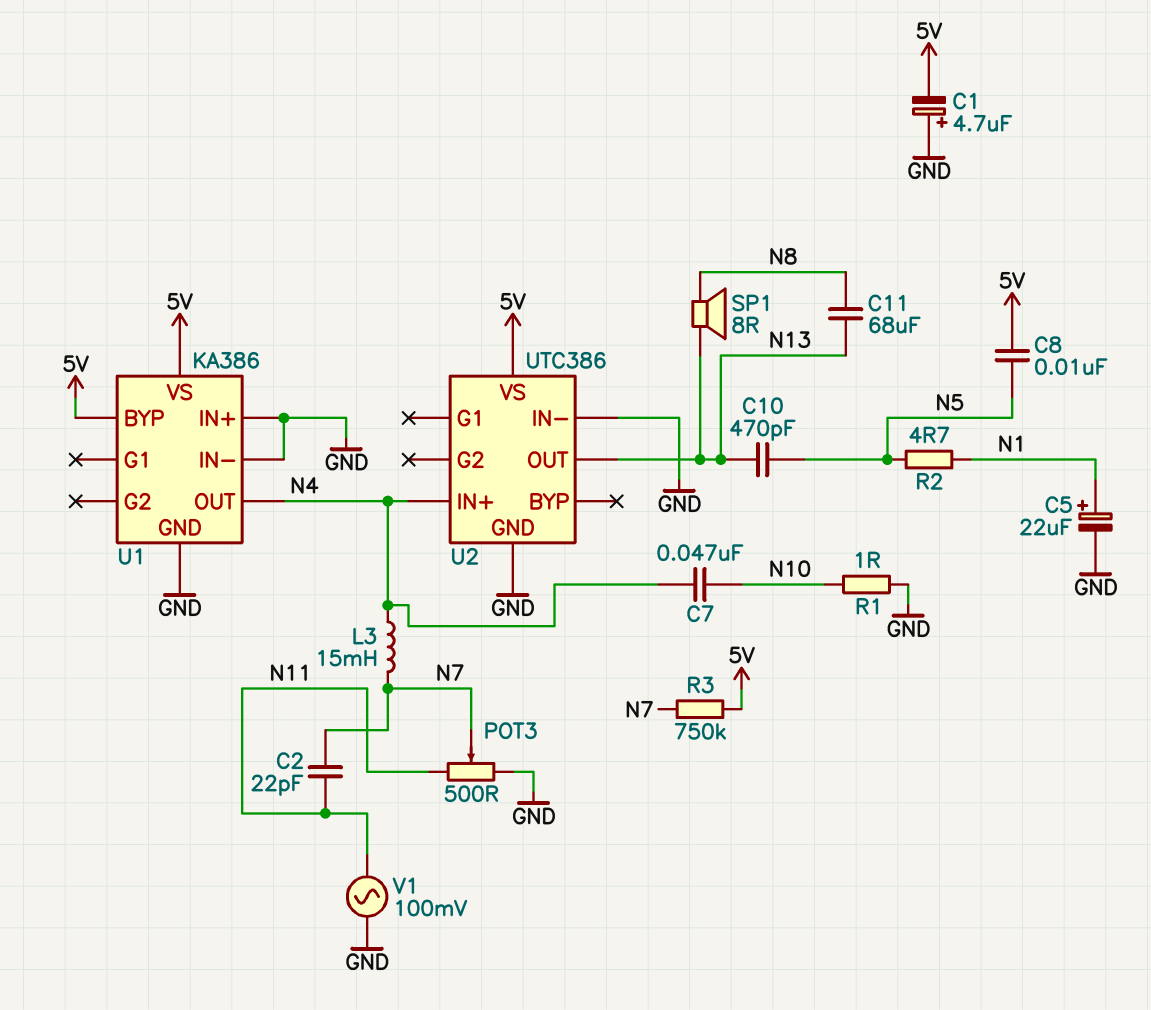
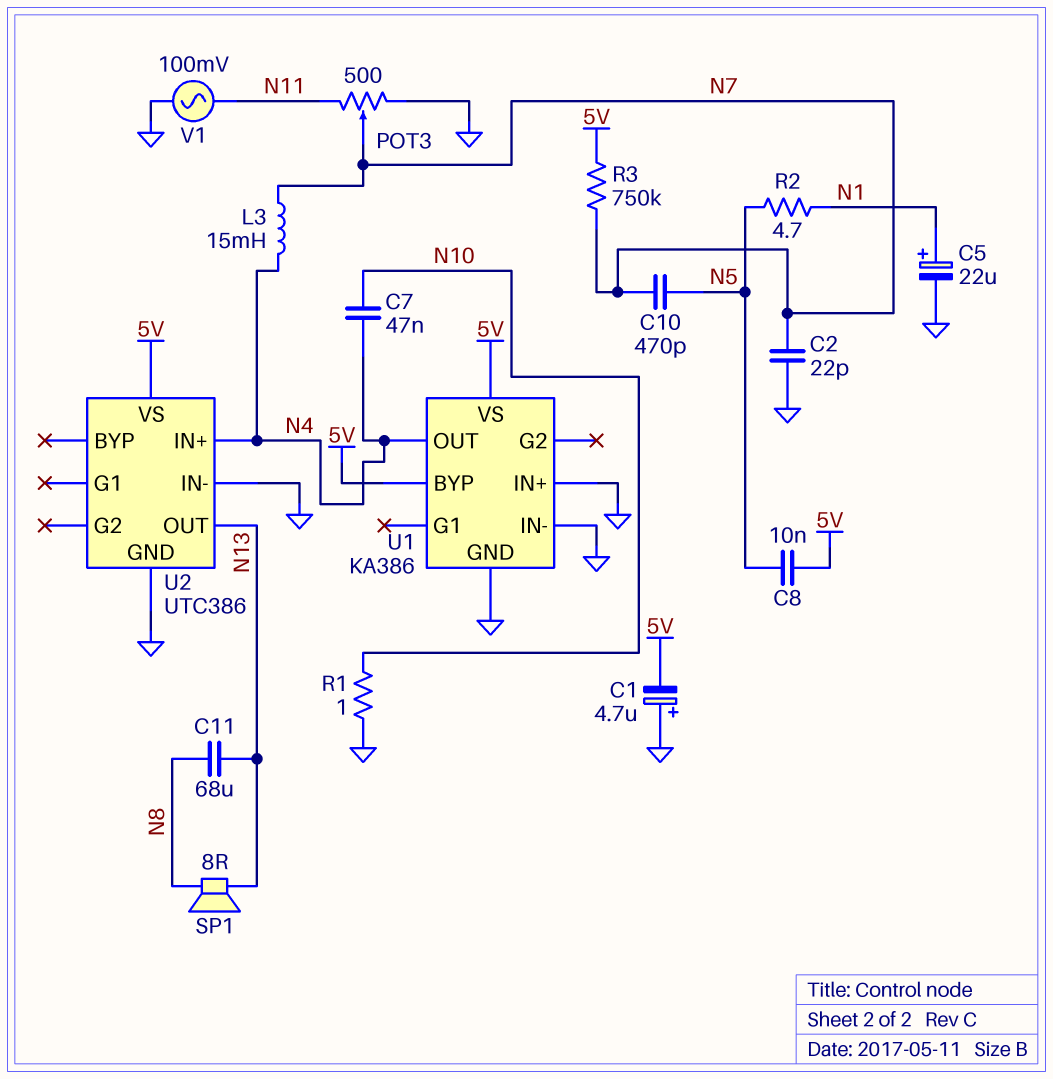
C2: 22pF (N7, N11) -> 22pF (GND, N7)
C10: 470pF (N5, N13) -> 470pF (N5, N7)

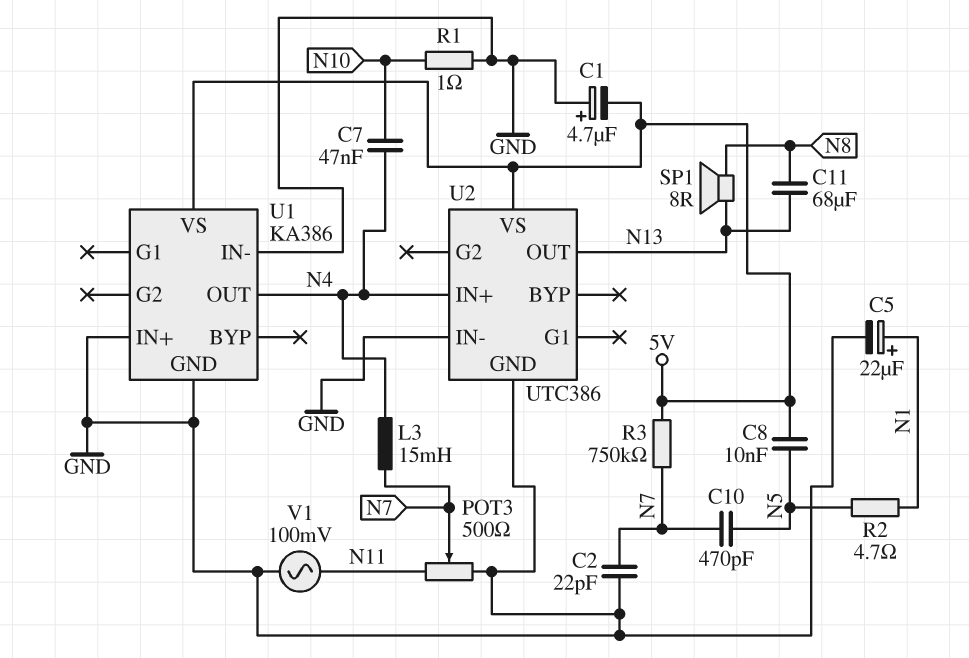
U1 pin BYP: 5V -> none

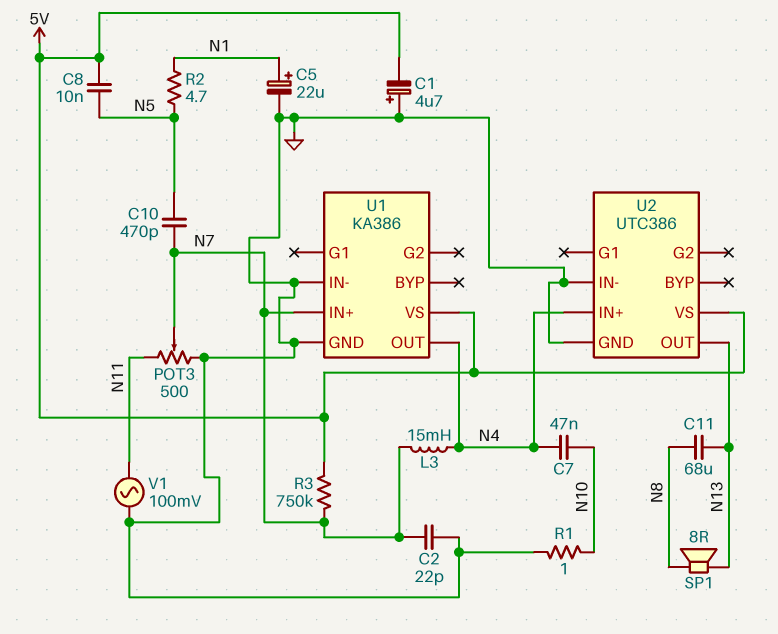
U1 pin IN+: GND -> N7

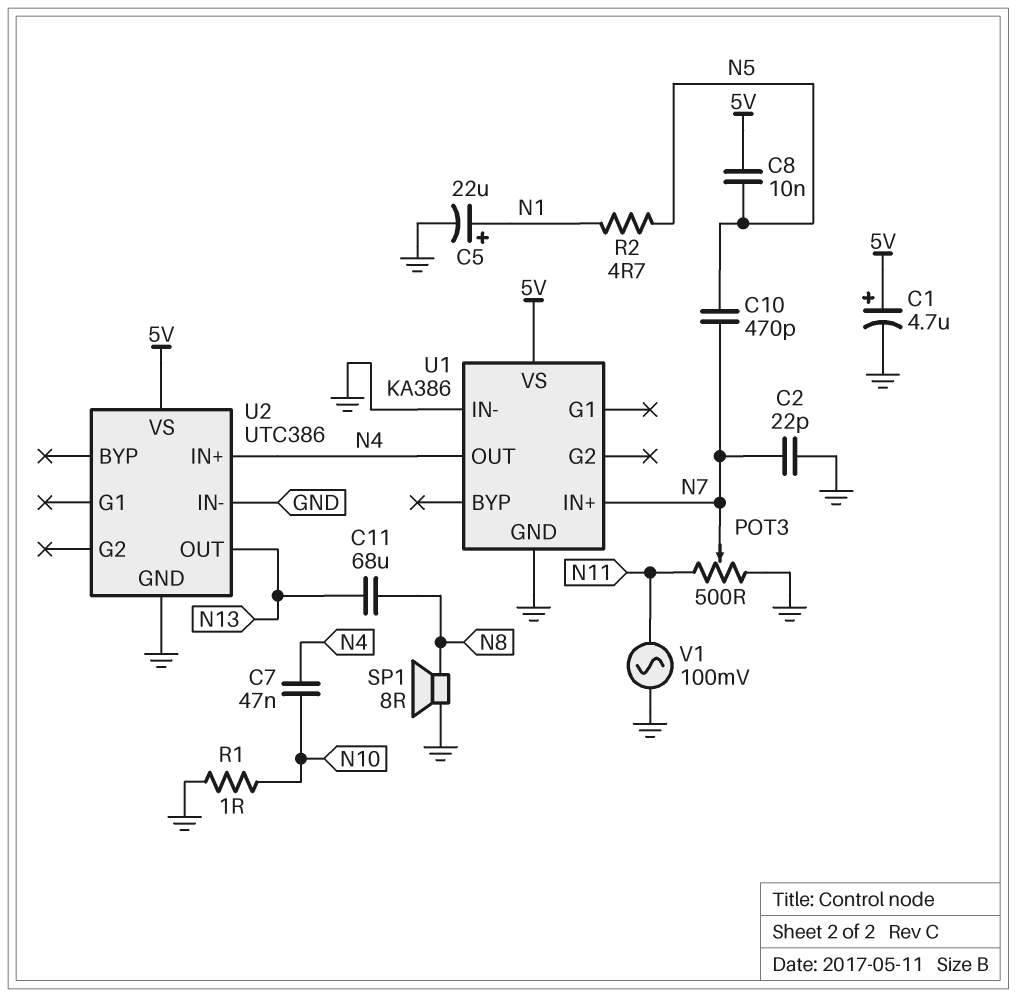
C1: 4.7uF (plus GND, minus 5V) -> 4.7uF (plus 5V, minus GND)
L3: 15mH (N4, N7) -> none
R3: 750k (5V, N7) -> none
SP1: speaker 8R (N8, N13) -> speaker 8R (GND, N8)

